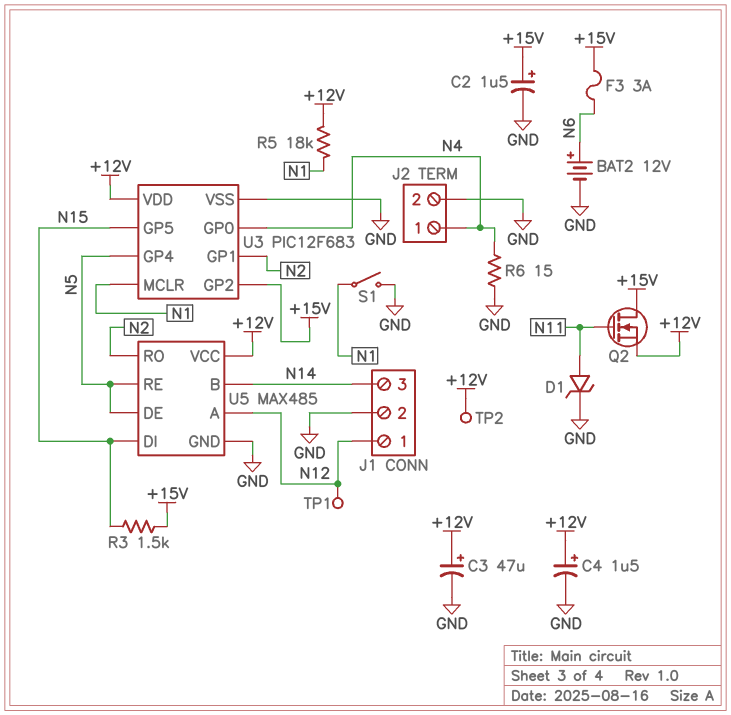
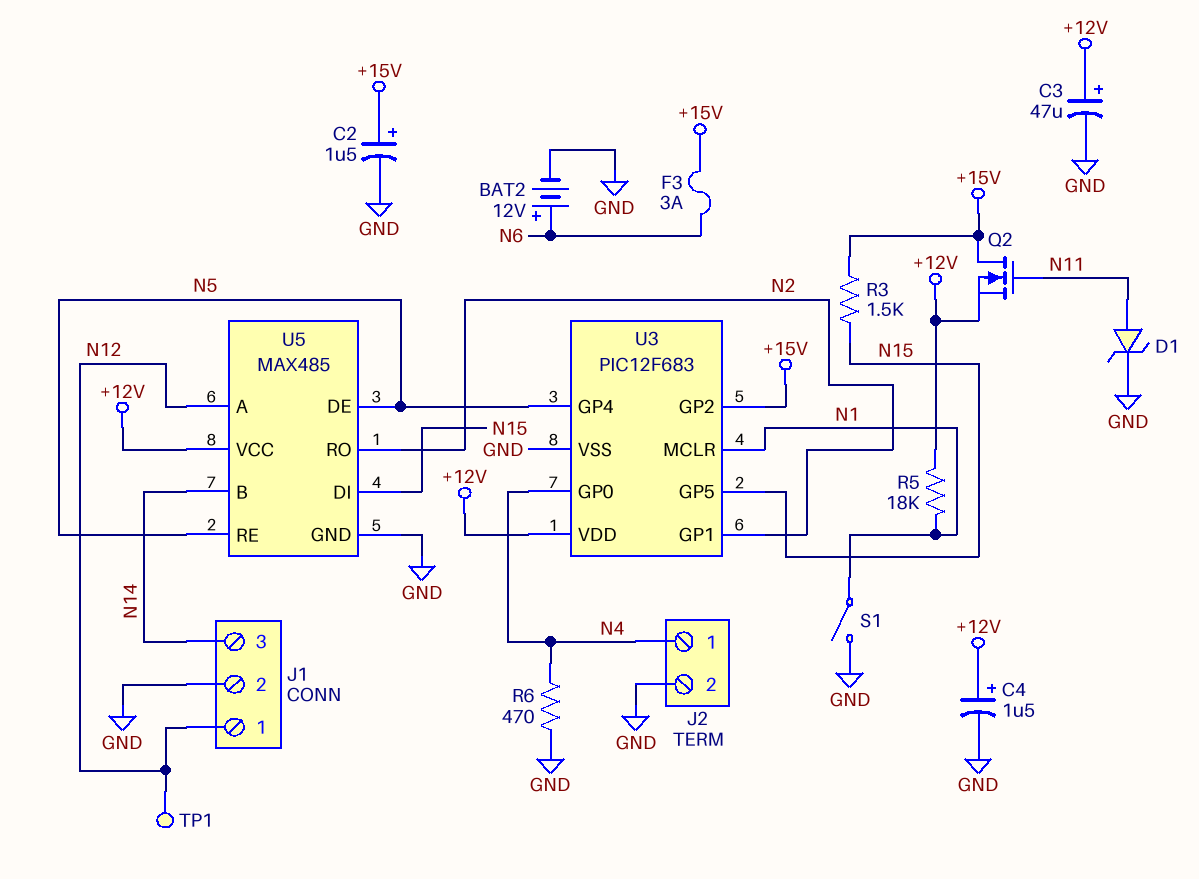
R6: 15 (GND, N4) -> 470 (GND, N4)
TP2: test point (+12V) -> none

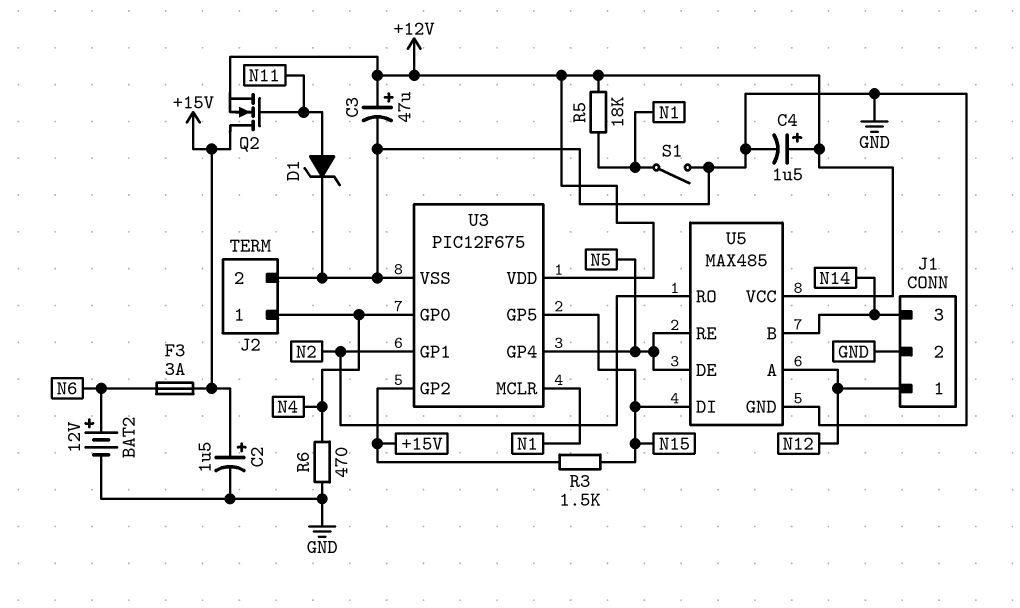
TP1: test point (N12) -> none
U3: PIC12F683 -> PIC12F675

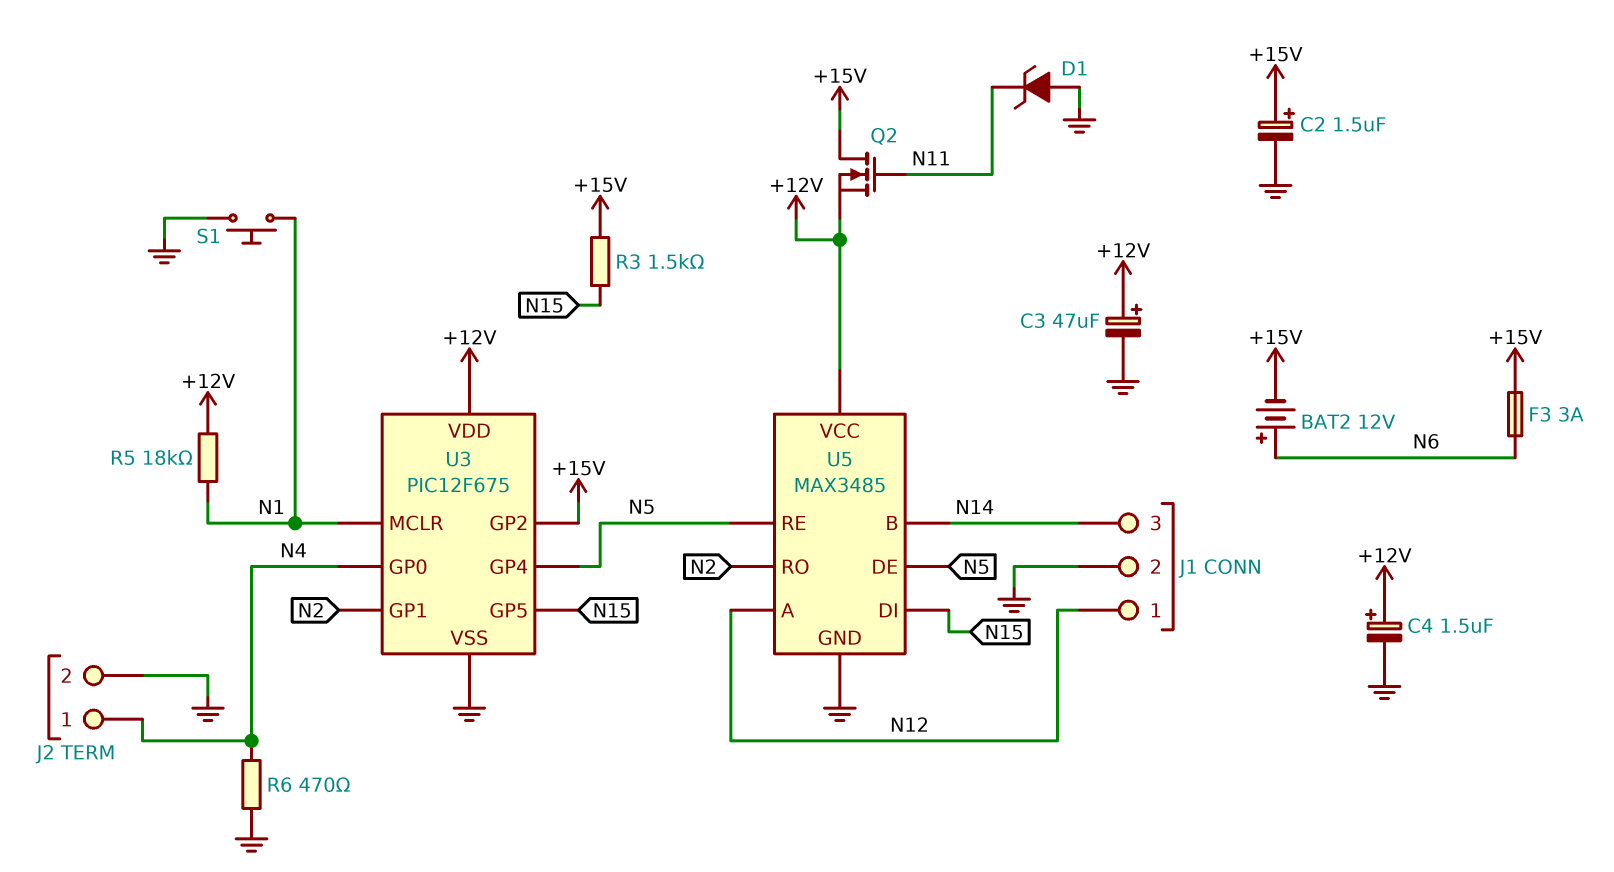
BAT2: 12V (plus N6, minus GND) -> 12V (plus N6, minus +15V)
D1: zener (A N11, K GND) -> zener (A GND, K N11)
S1: switch (GND, N1) -> button (GND, N1)
U5: MAX485 -> MAX3485

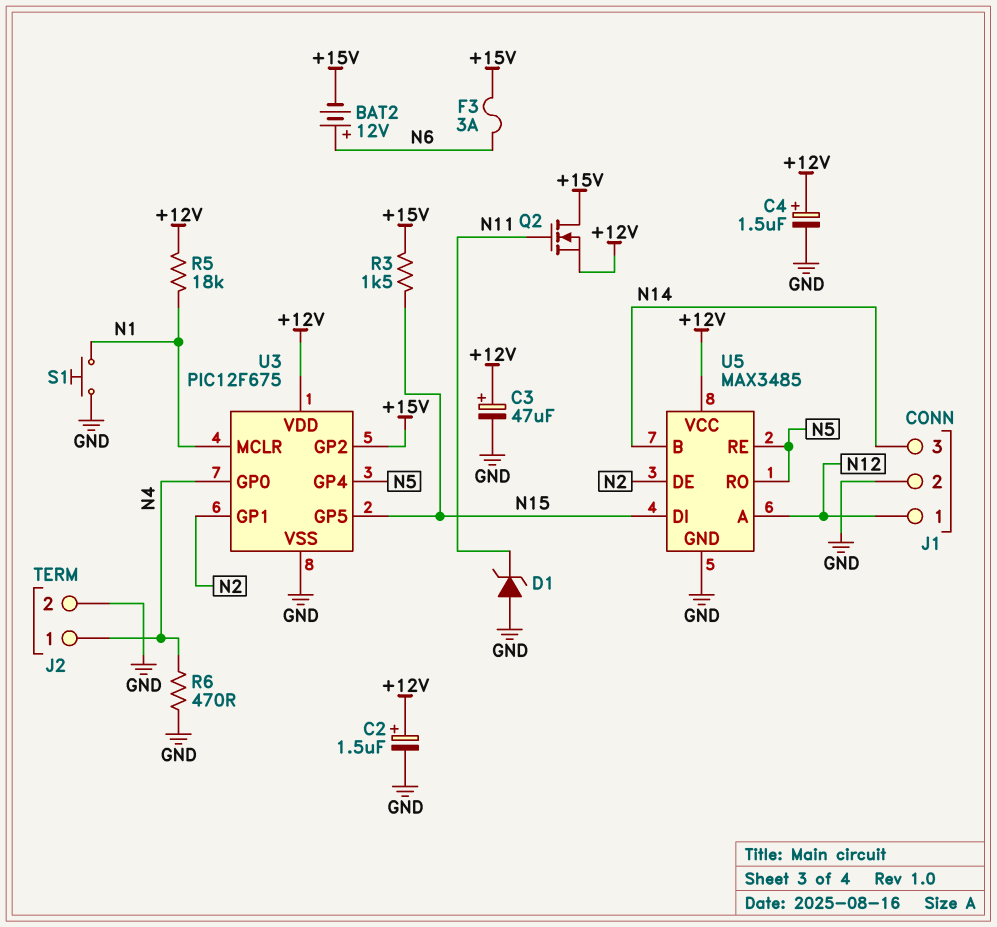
C2: 1.5uF (plus +15V, minus GND) -> 1.5uF (plus +12V, minus GND)
U5 pin DE: N5 -> N2
U5 pin RO: N2 -> N5

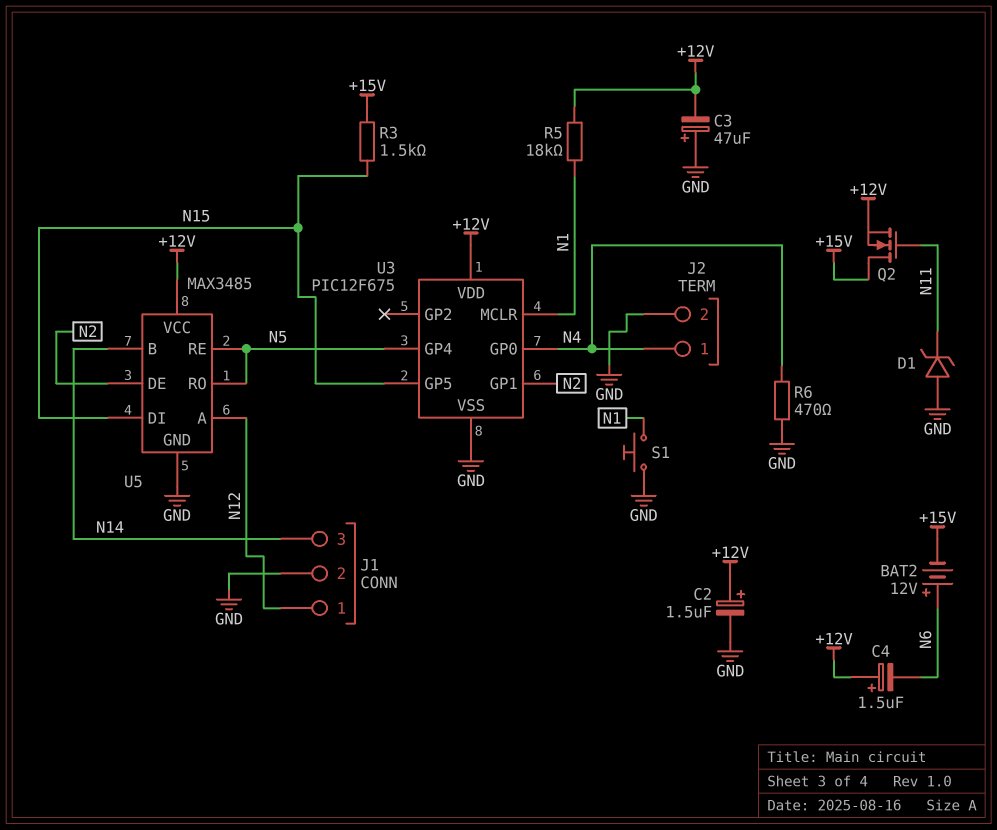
C3: 47uF (plus +12V, minus GND) -> 47uF (plus GND, minus +12V)
C4: 1.5uF (plus +12V, minus GND) -> 1.5uF (plus +12V, minus N6)
F3: 3A (+15V, N6) -> none
U3 pin GP2: +15V -> none

